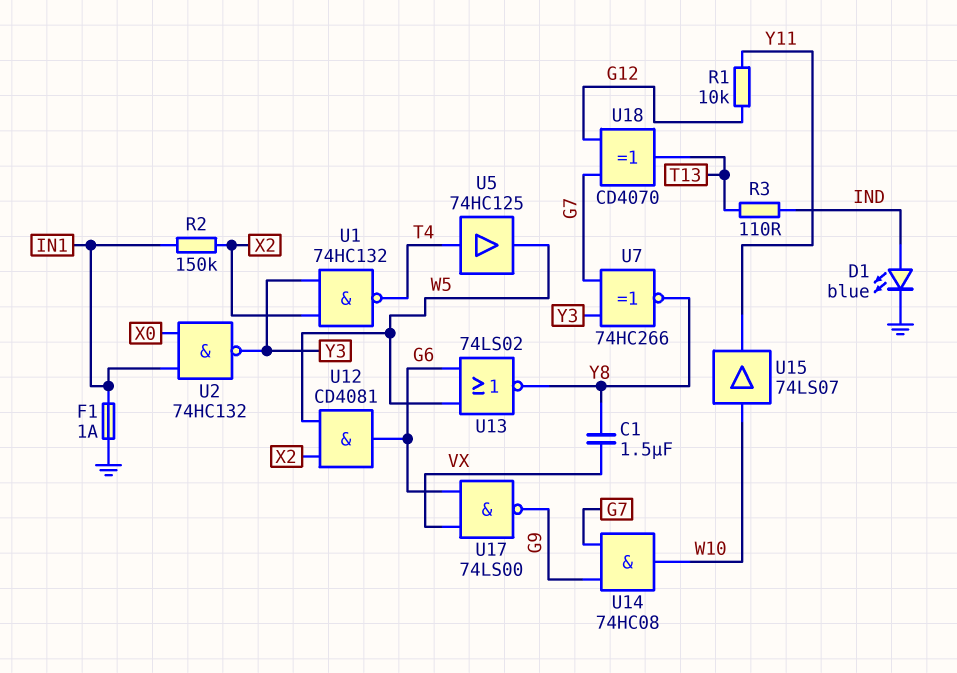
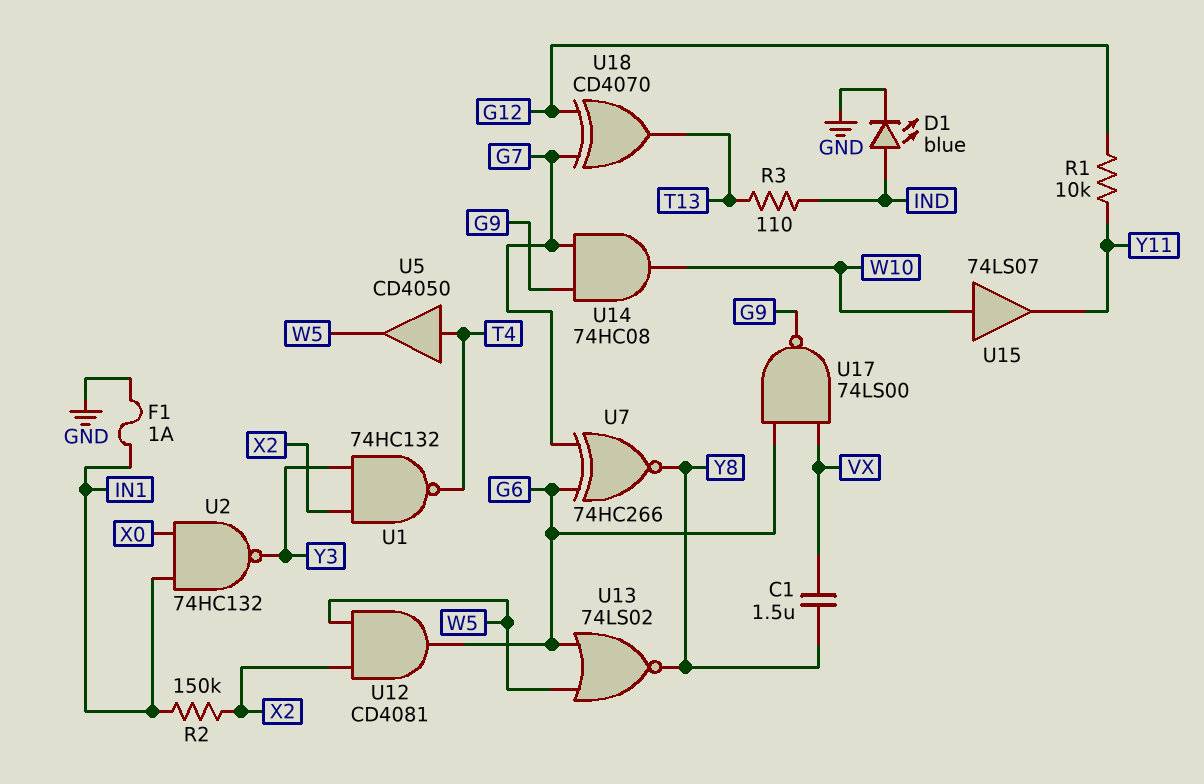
U5: buffer 74HC125 (in T4, out W5) -> buffer CD4050 (in T4, out W5)
U7: XNOR 74HC266 (in G7, in Y3, out Y8) -> XNOR 74HC266 (in G6, in G7, out Y8)

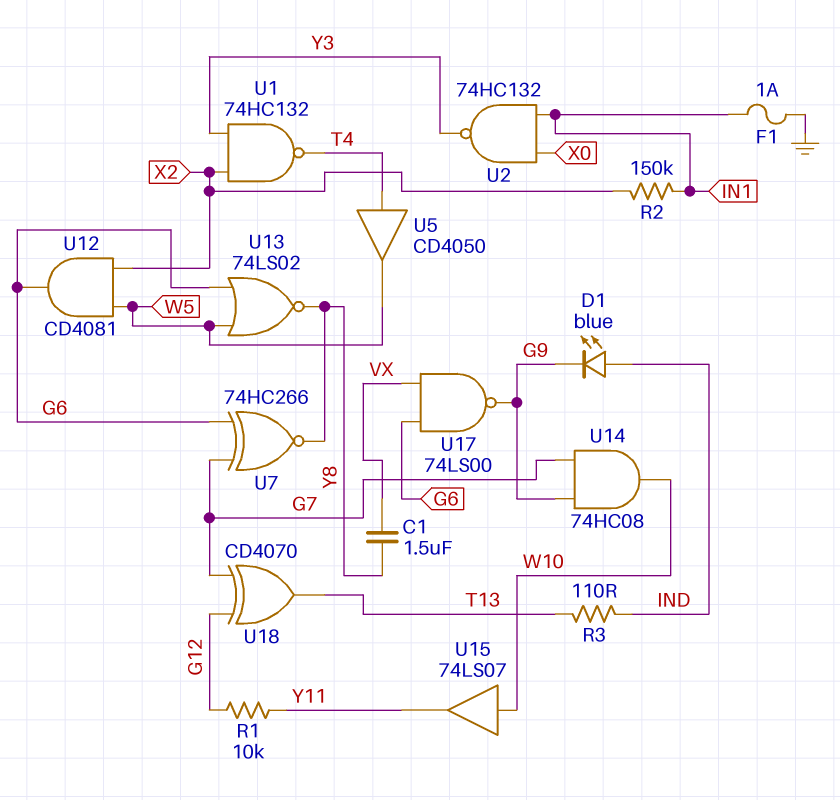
D1: LED blue (A IND, K GND) -> LED blue (A IND, K G9)

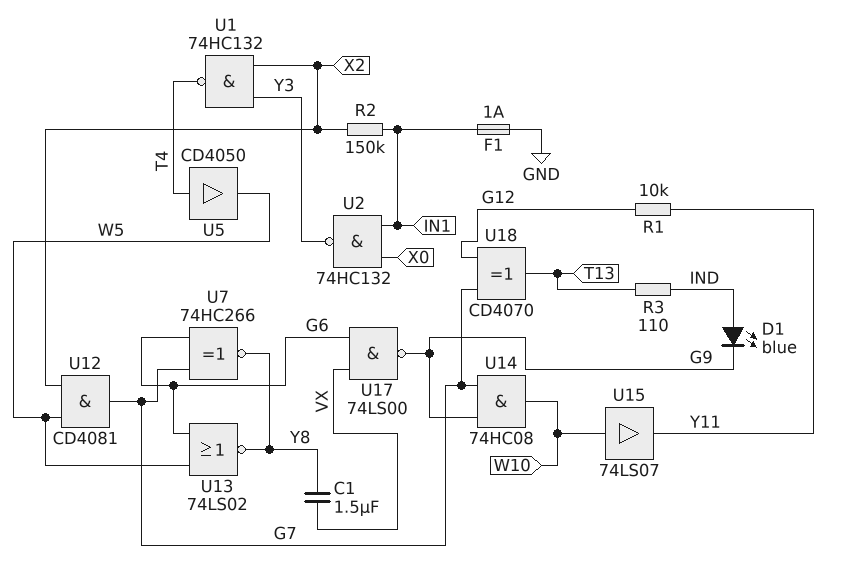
U12: AND CD4081 (in W5, in X2, out G6) -> AND CD4081 (in W5, in X2, out G7)

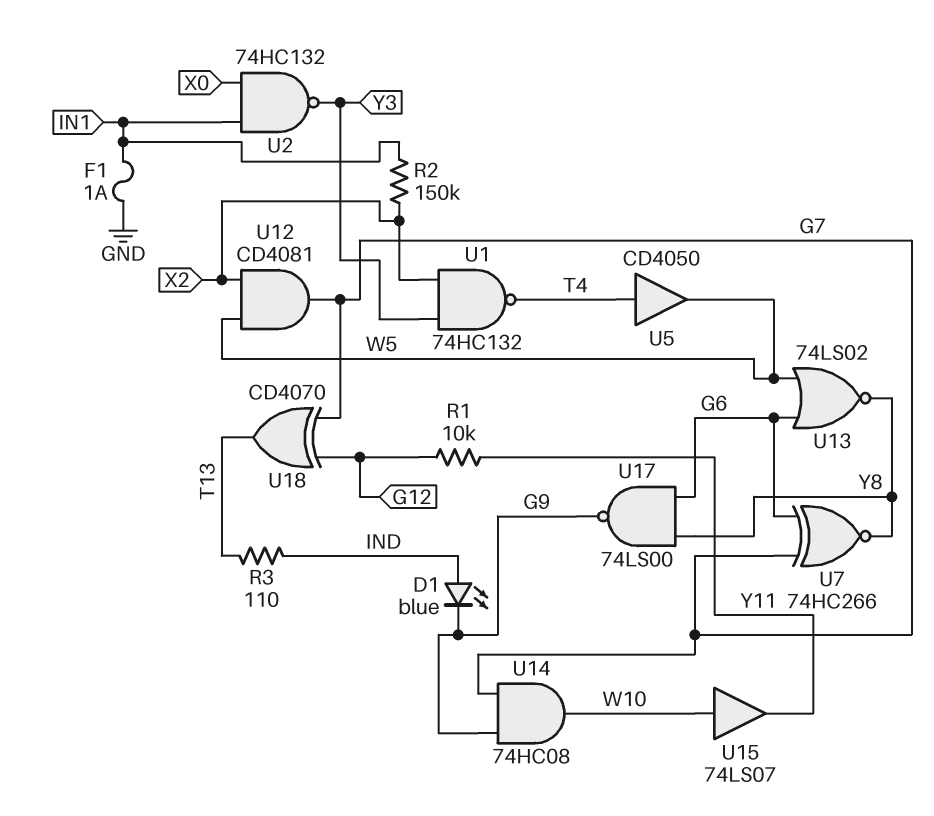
C1: 1.5uF (VX, Y8) -> none
U17: NAND 74LS00 (in G6, in VX, out G9) -> NAND 74LS00 (in G6, in Y8, out G9)

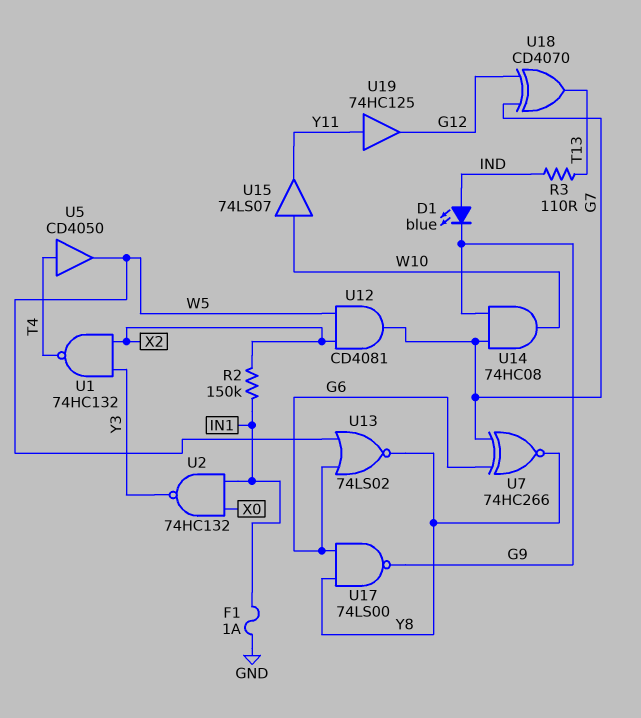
R1: 10k (G12, Y11) -> none
U19: none -> buffer 74HC125 (in Y11, out G12)

